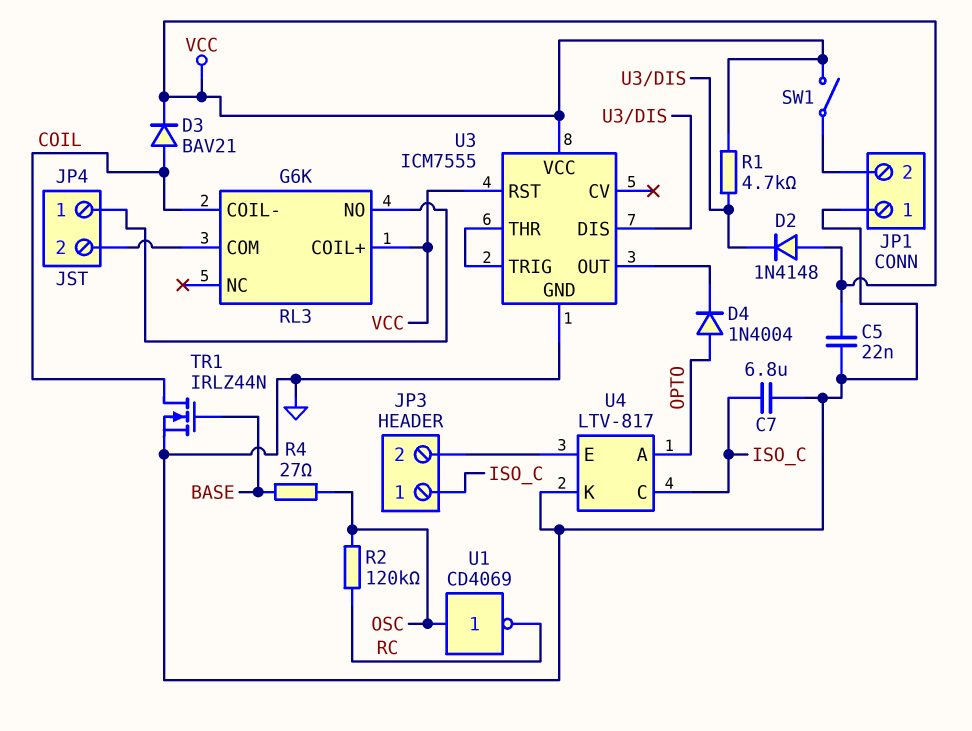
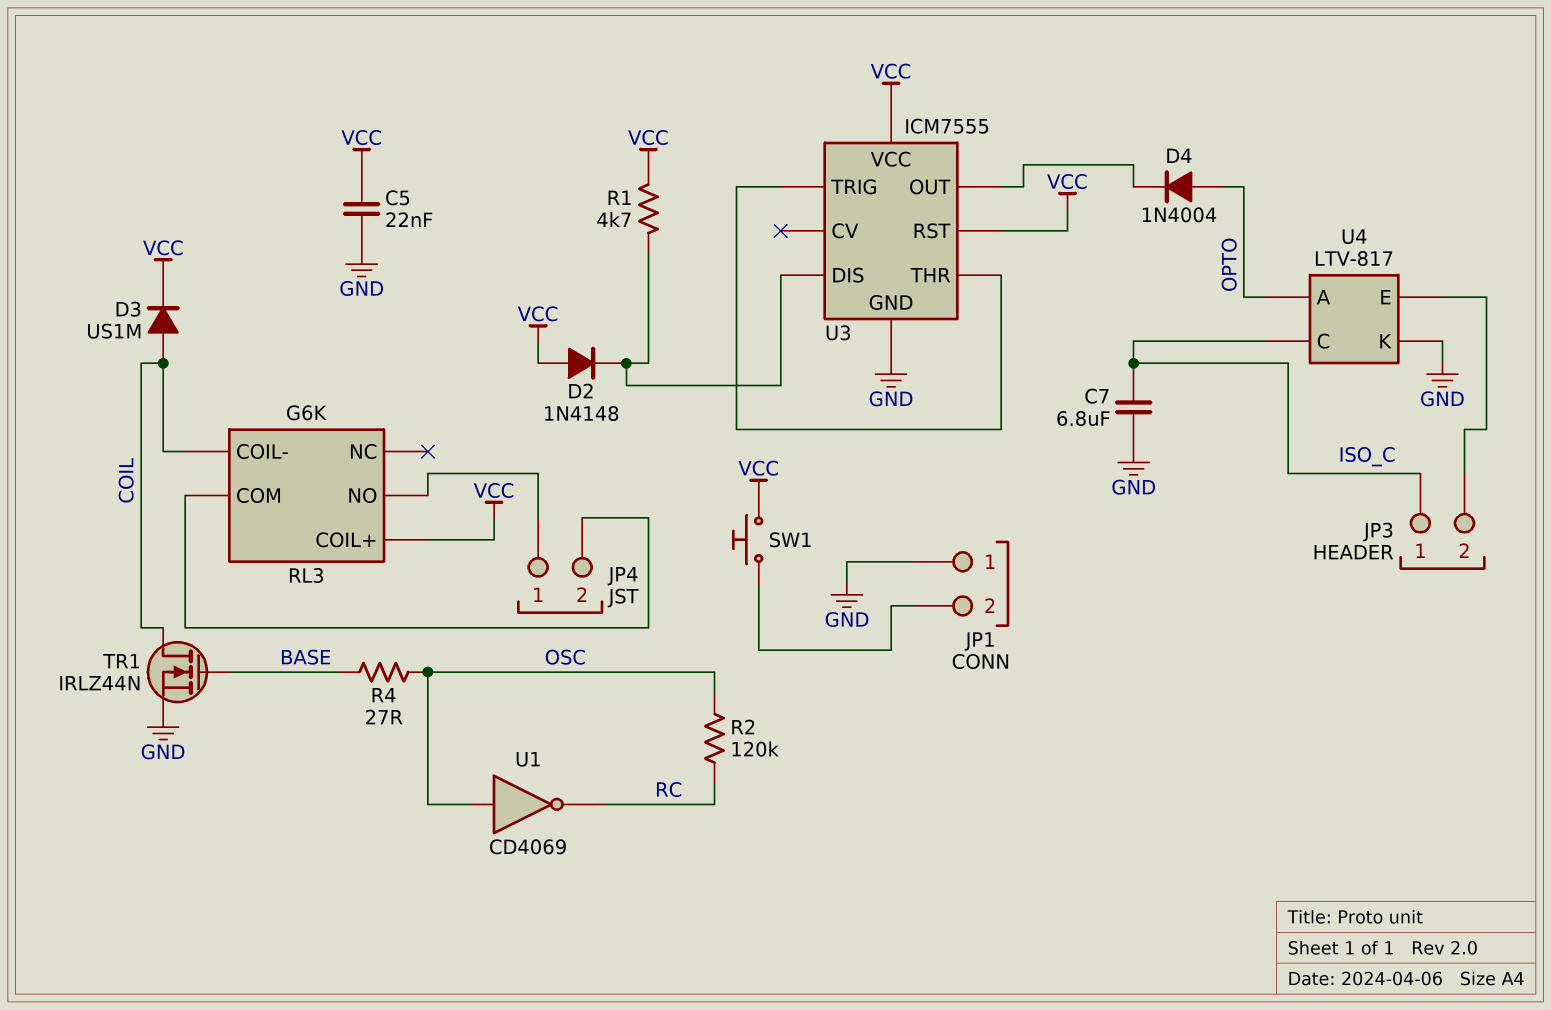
D3: diode BAV21 (A COIL, K VCC) -> diode US1M (A COIL, K VCC)
SW1: switch (JP1/2, VCC) -> button (JP1/2, VCC)

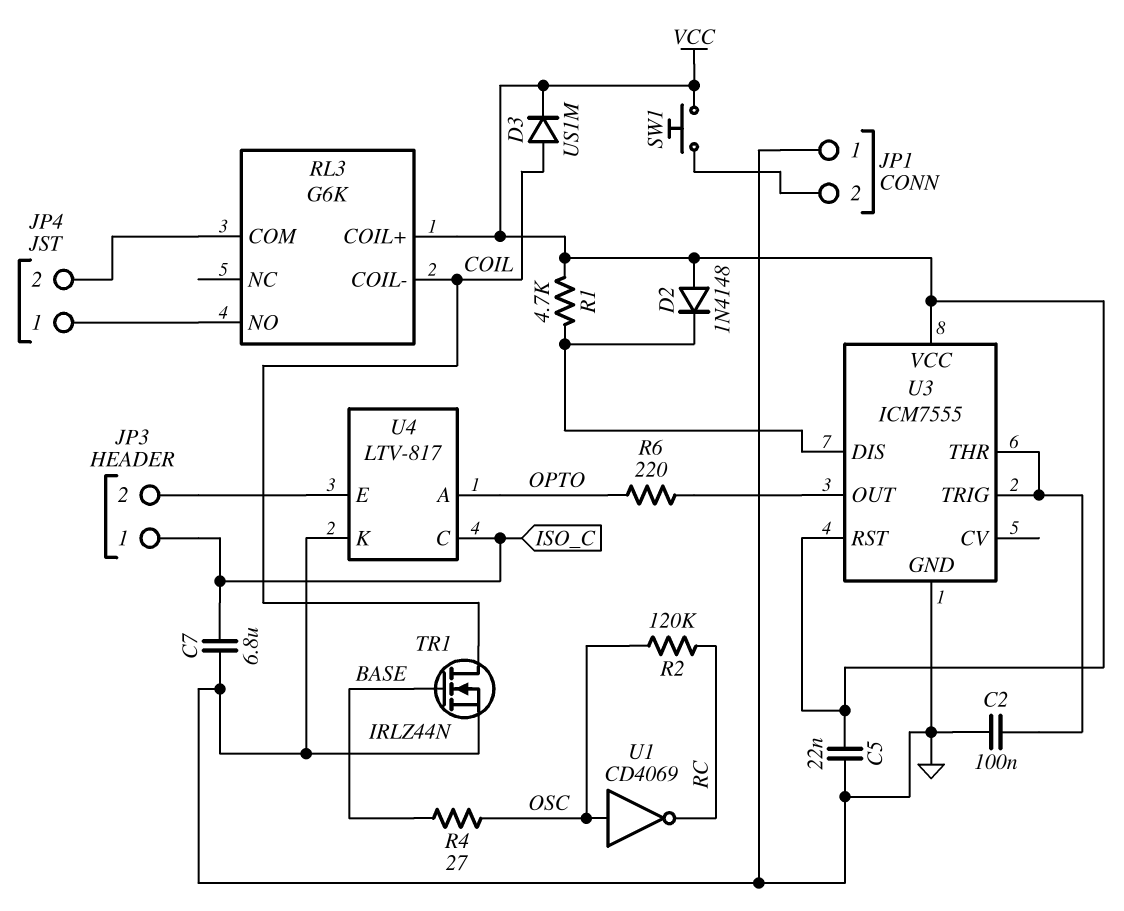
C2: none -> 100nF (GND, U3/THR)
D4: diode 1N4004 (A OPTO, K U3/OUT) -> none
R6: none -> 220 (OPTO, U3/OUT)

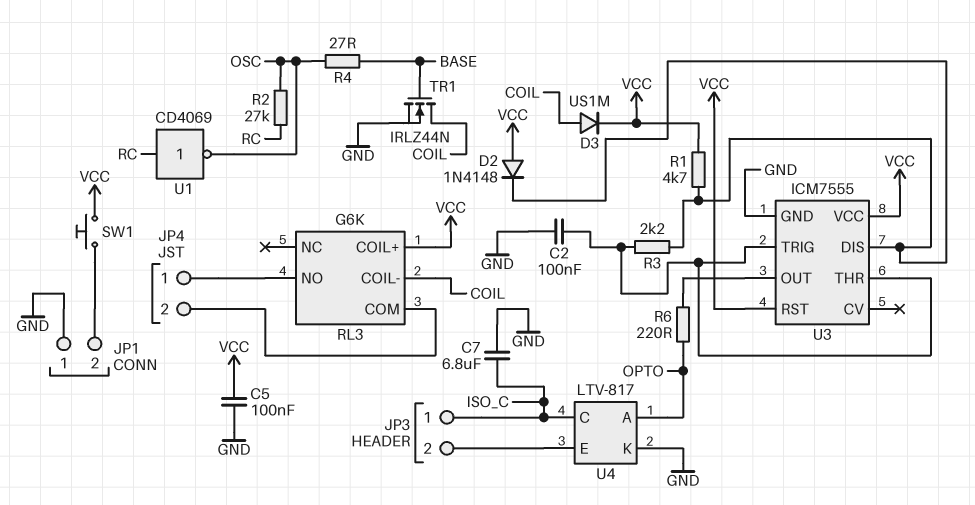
C5: 22nF (GND, VCC) -> 100nF (GND, VCC)
R2: 120k (OSC, RC) -> 27k (OSC, RC)
R3: none -> 2.2k (U3/DIS, U3/THR)
U1: NOT CD4069 (in OSC, out RC) -> NOT CD4069 (in RC, out OSC)

